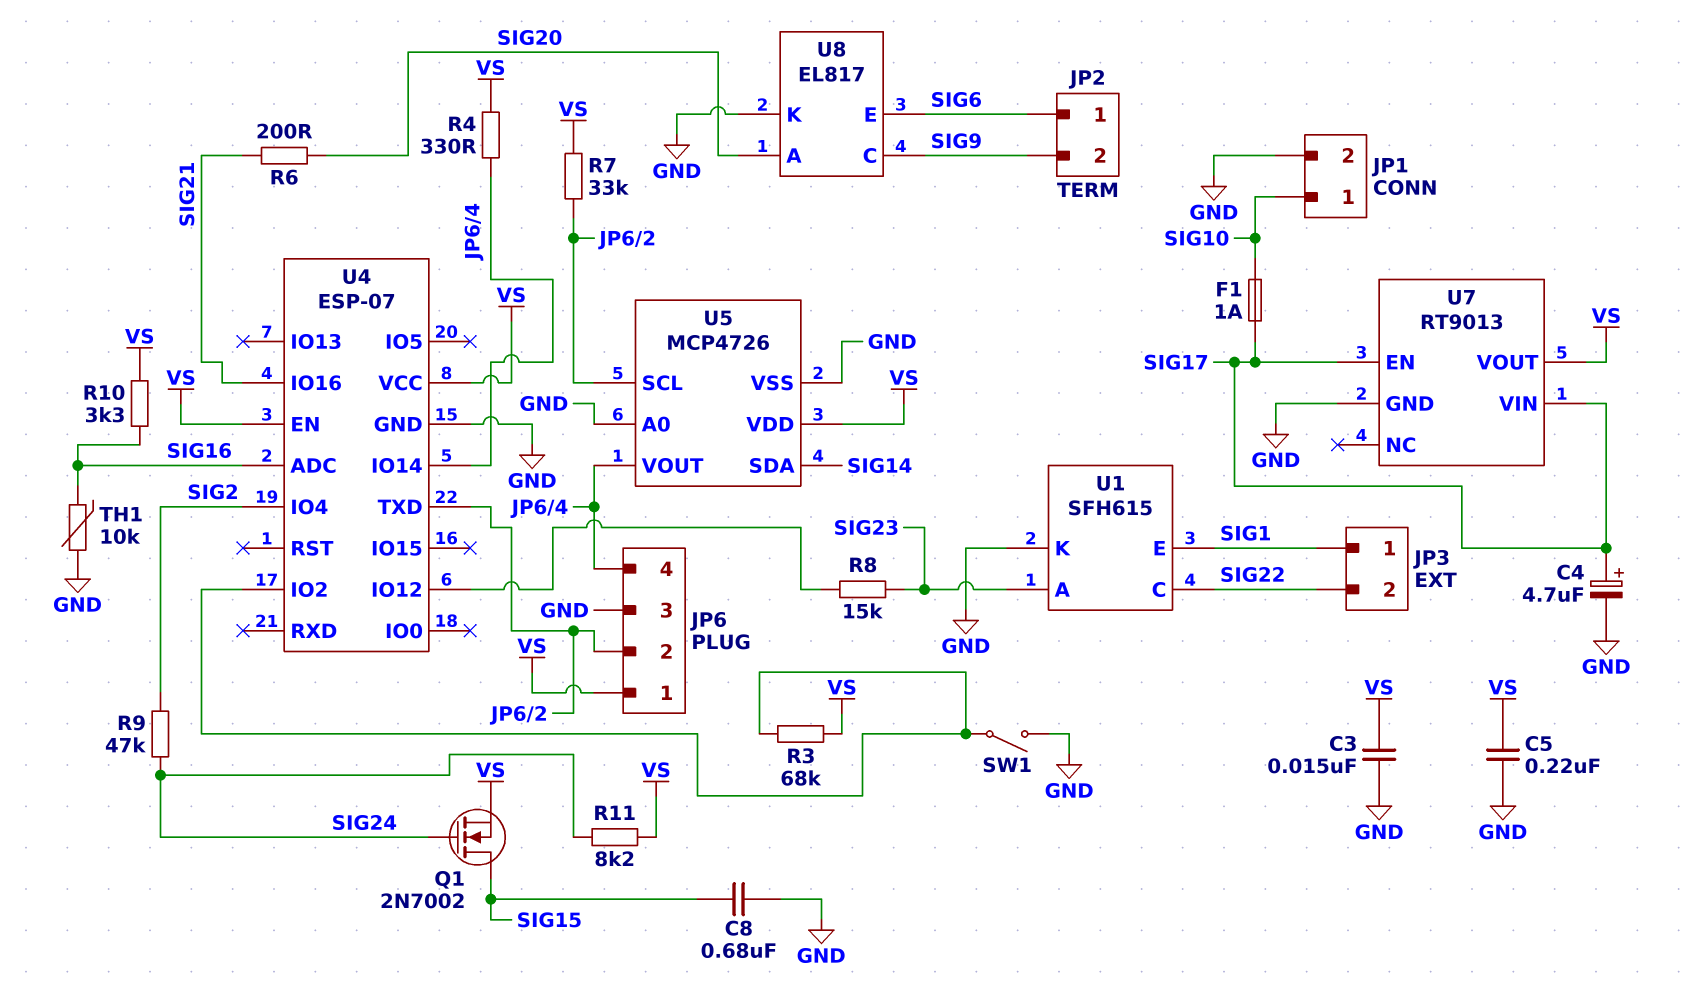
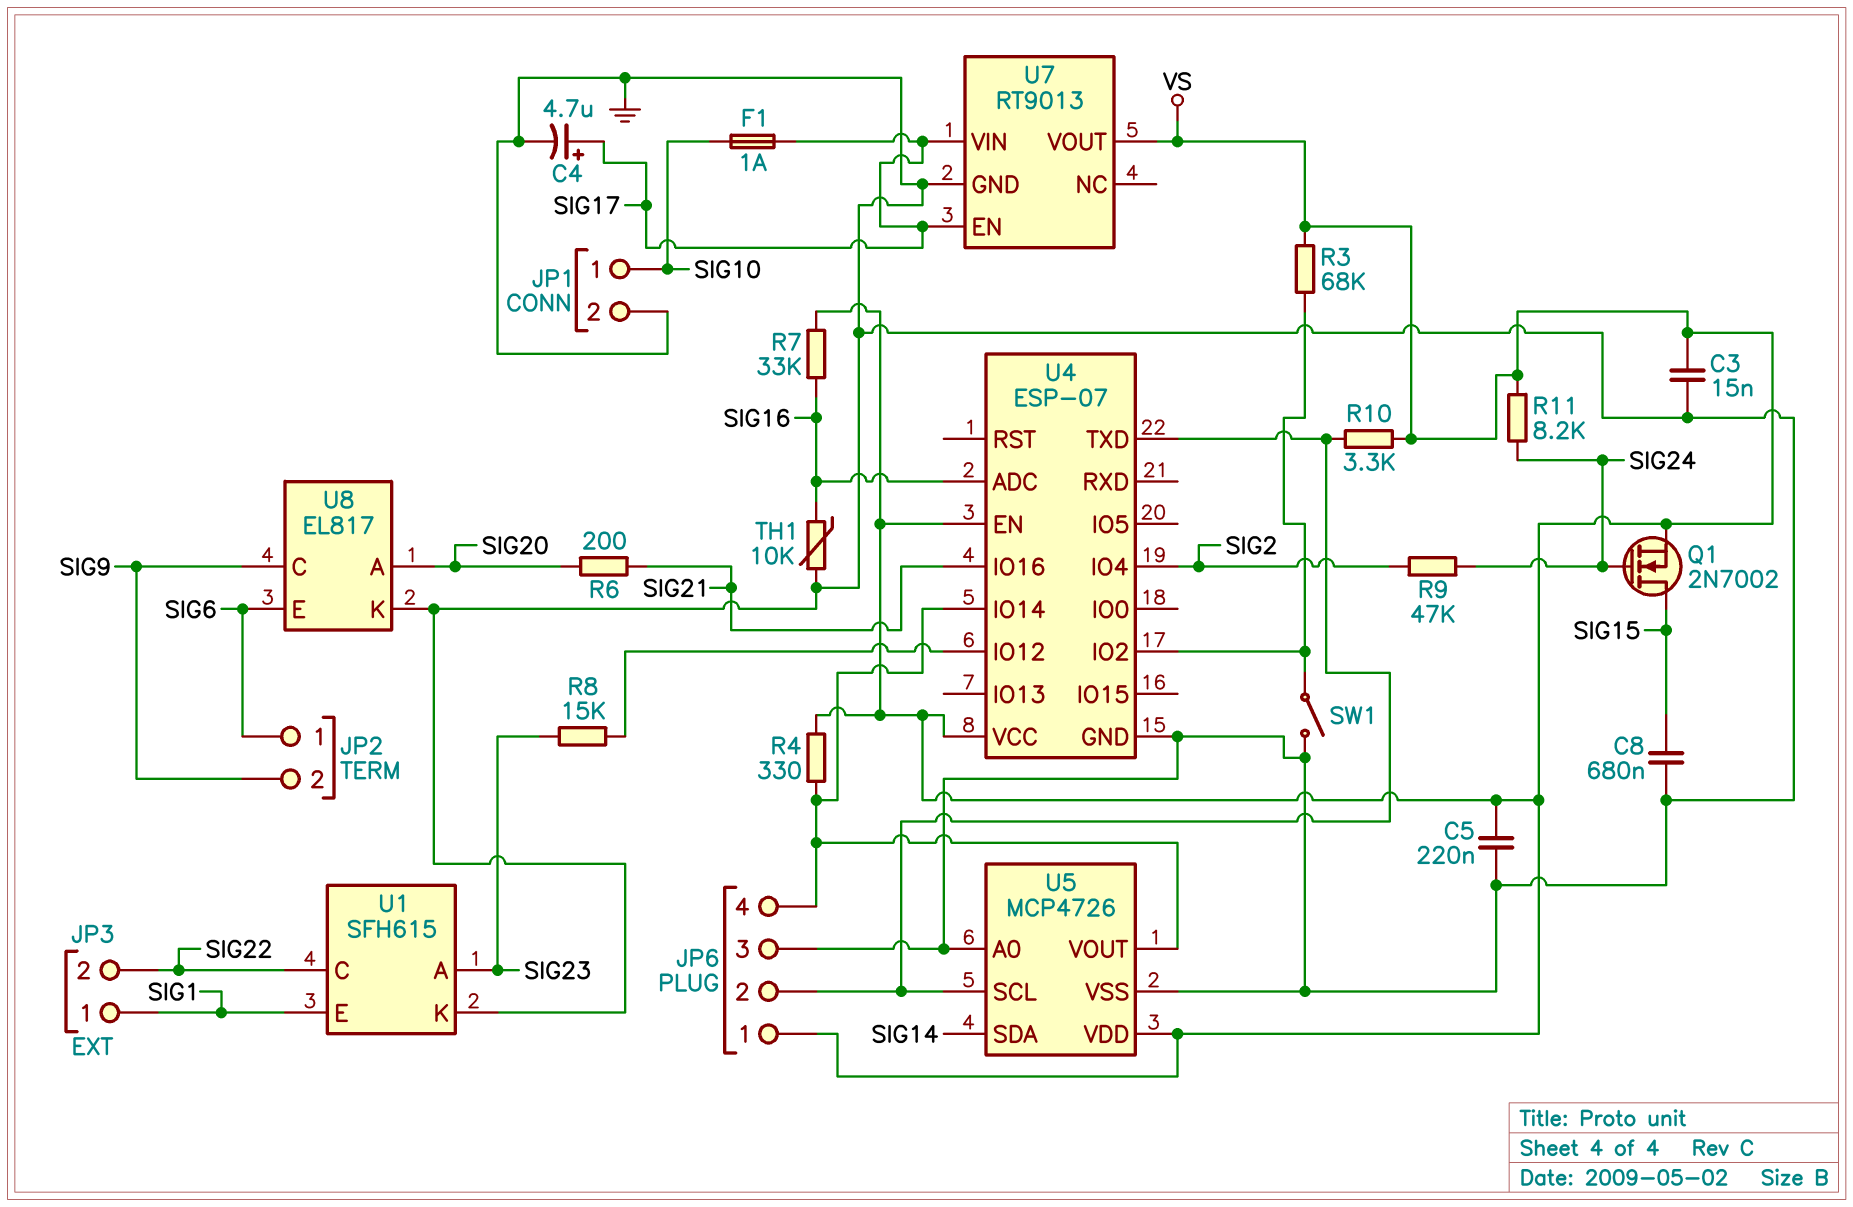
R7: 33k (JP6/2, VS) -> 33k (SIG16, VS)
R10: 3.3k (SIG16, VS) -> 3.3k (JP6/2, VS)

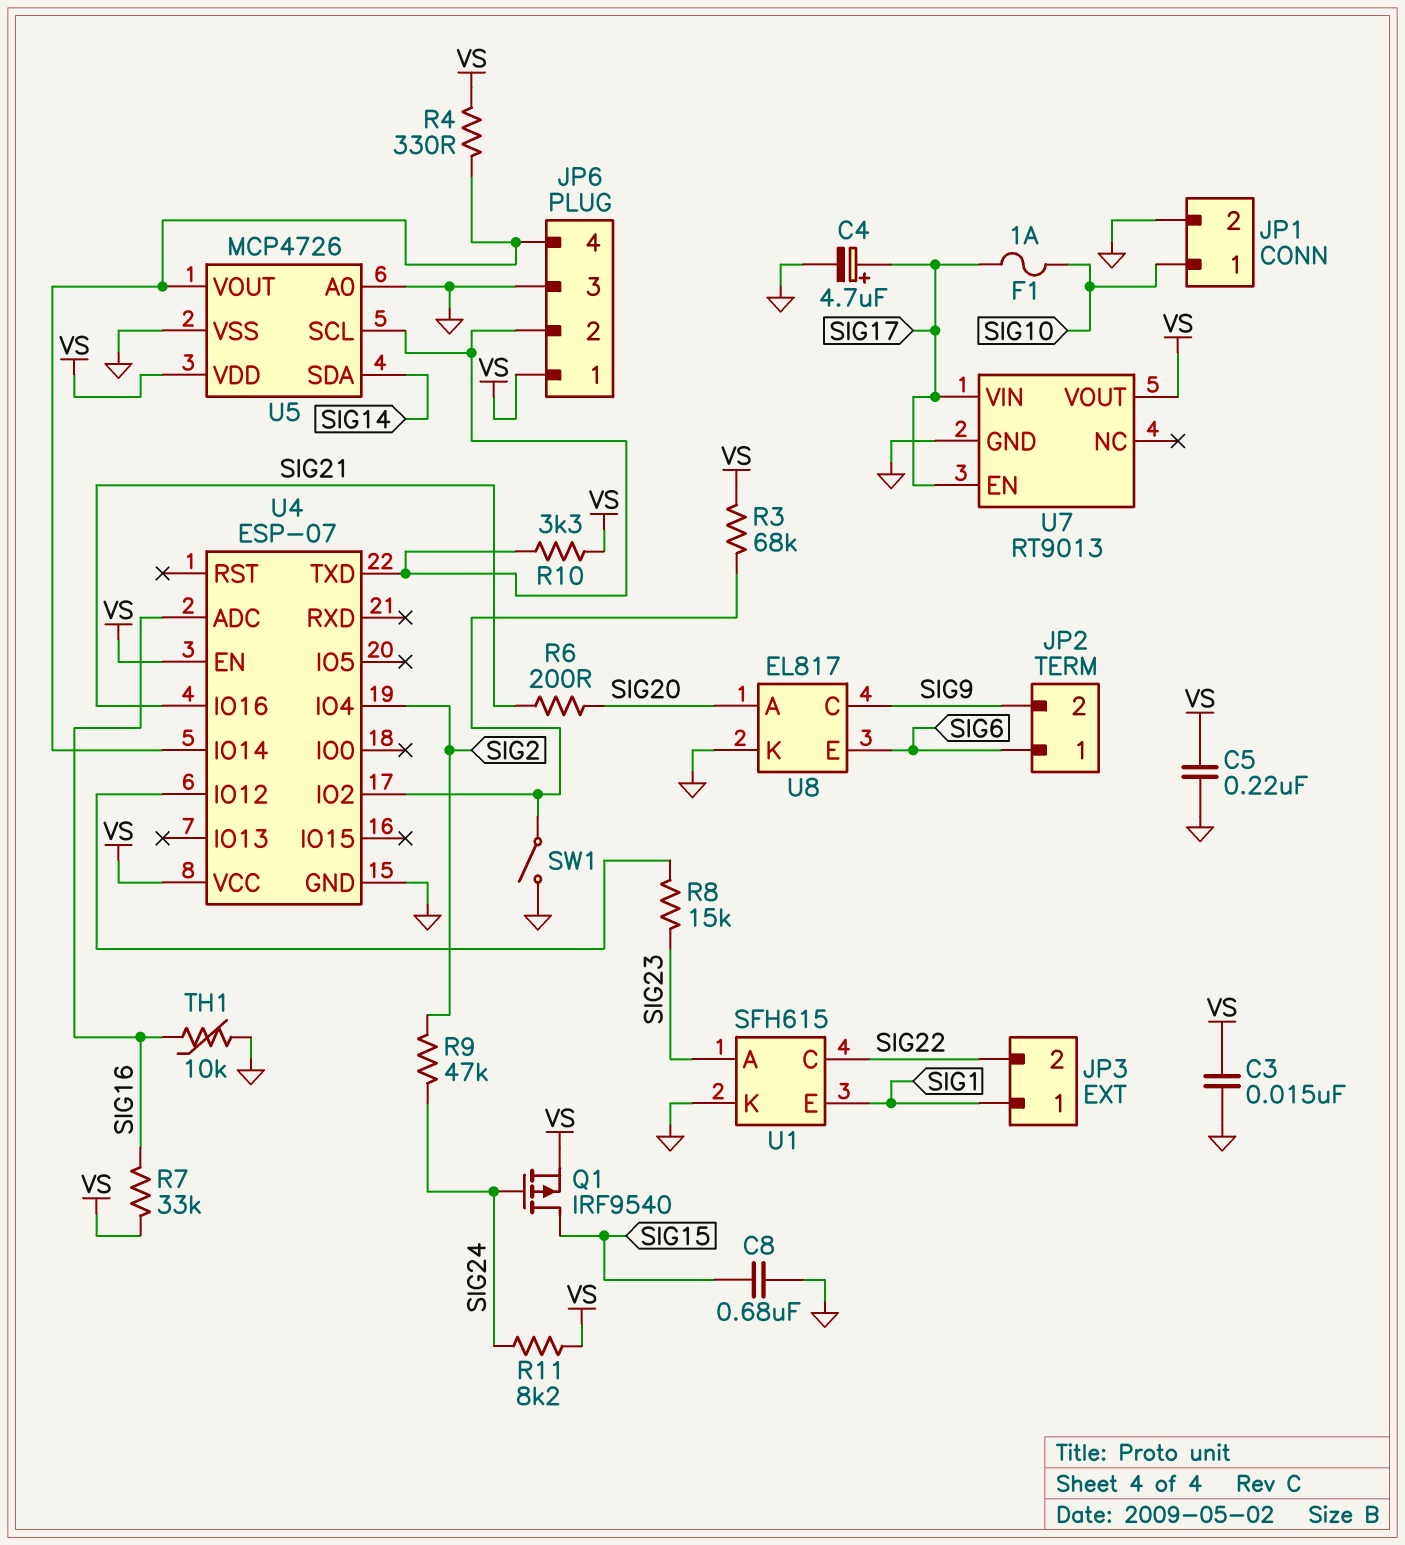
Q1: NMOS 2N7002 (G SIG24, D SIG15, S VS) -> PMOS IRF9540 (G SIG24, D SIG15, S VS)

